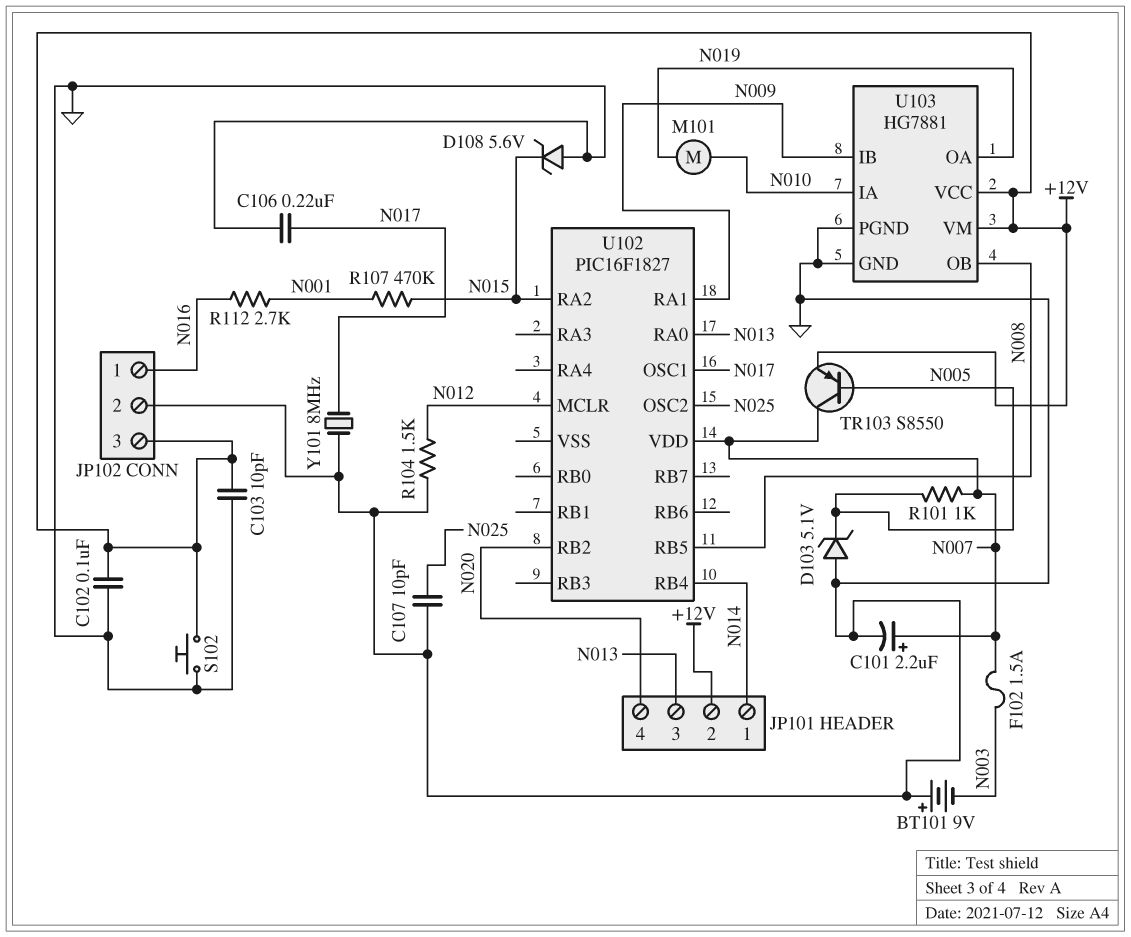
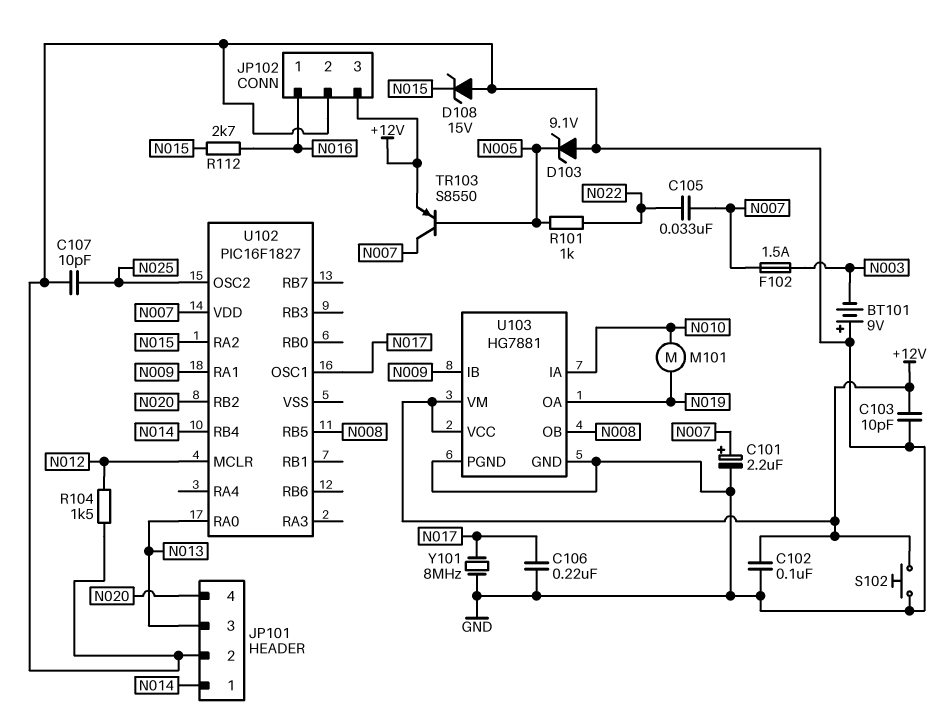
C105: none -> 33nF (N007, N022)
D103: zener 5.1V (A GND, K N005) -> zener 9.1V (A GND, K N005)
D108: zener 5.6V (A GND, K N015) -> zener 15V (A GND, K N015)
JP101 pin 2: +12V -> GND
R101: 1k (N005, N007) -> 1k (N005, N022)
R107: 470k (N001, N015) -> none
R112: 2.7k (N001, N016) -> 2.7k (N015, N016)

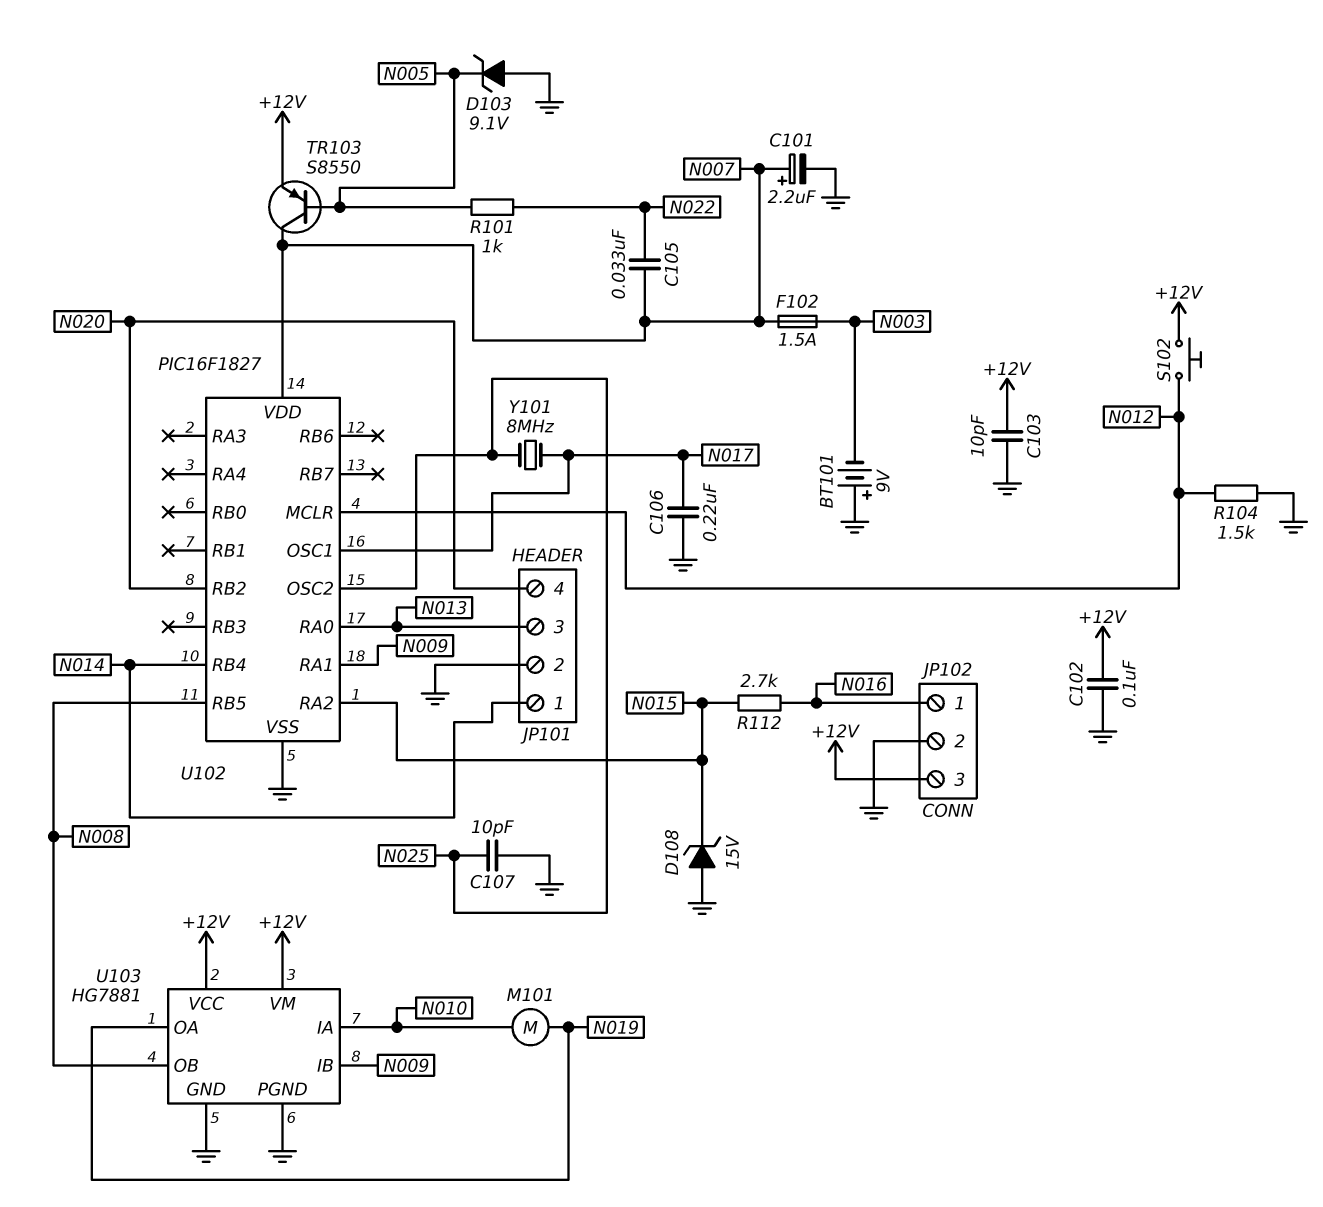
S102: button (+12V, GND) -> button (+12V, N012)
U102 pin VSS: none -> GND
Y101: 8MHz (GND, N017) -> 8MHz (N017, N025)

